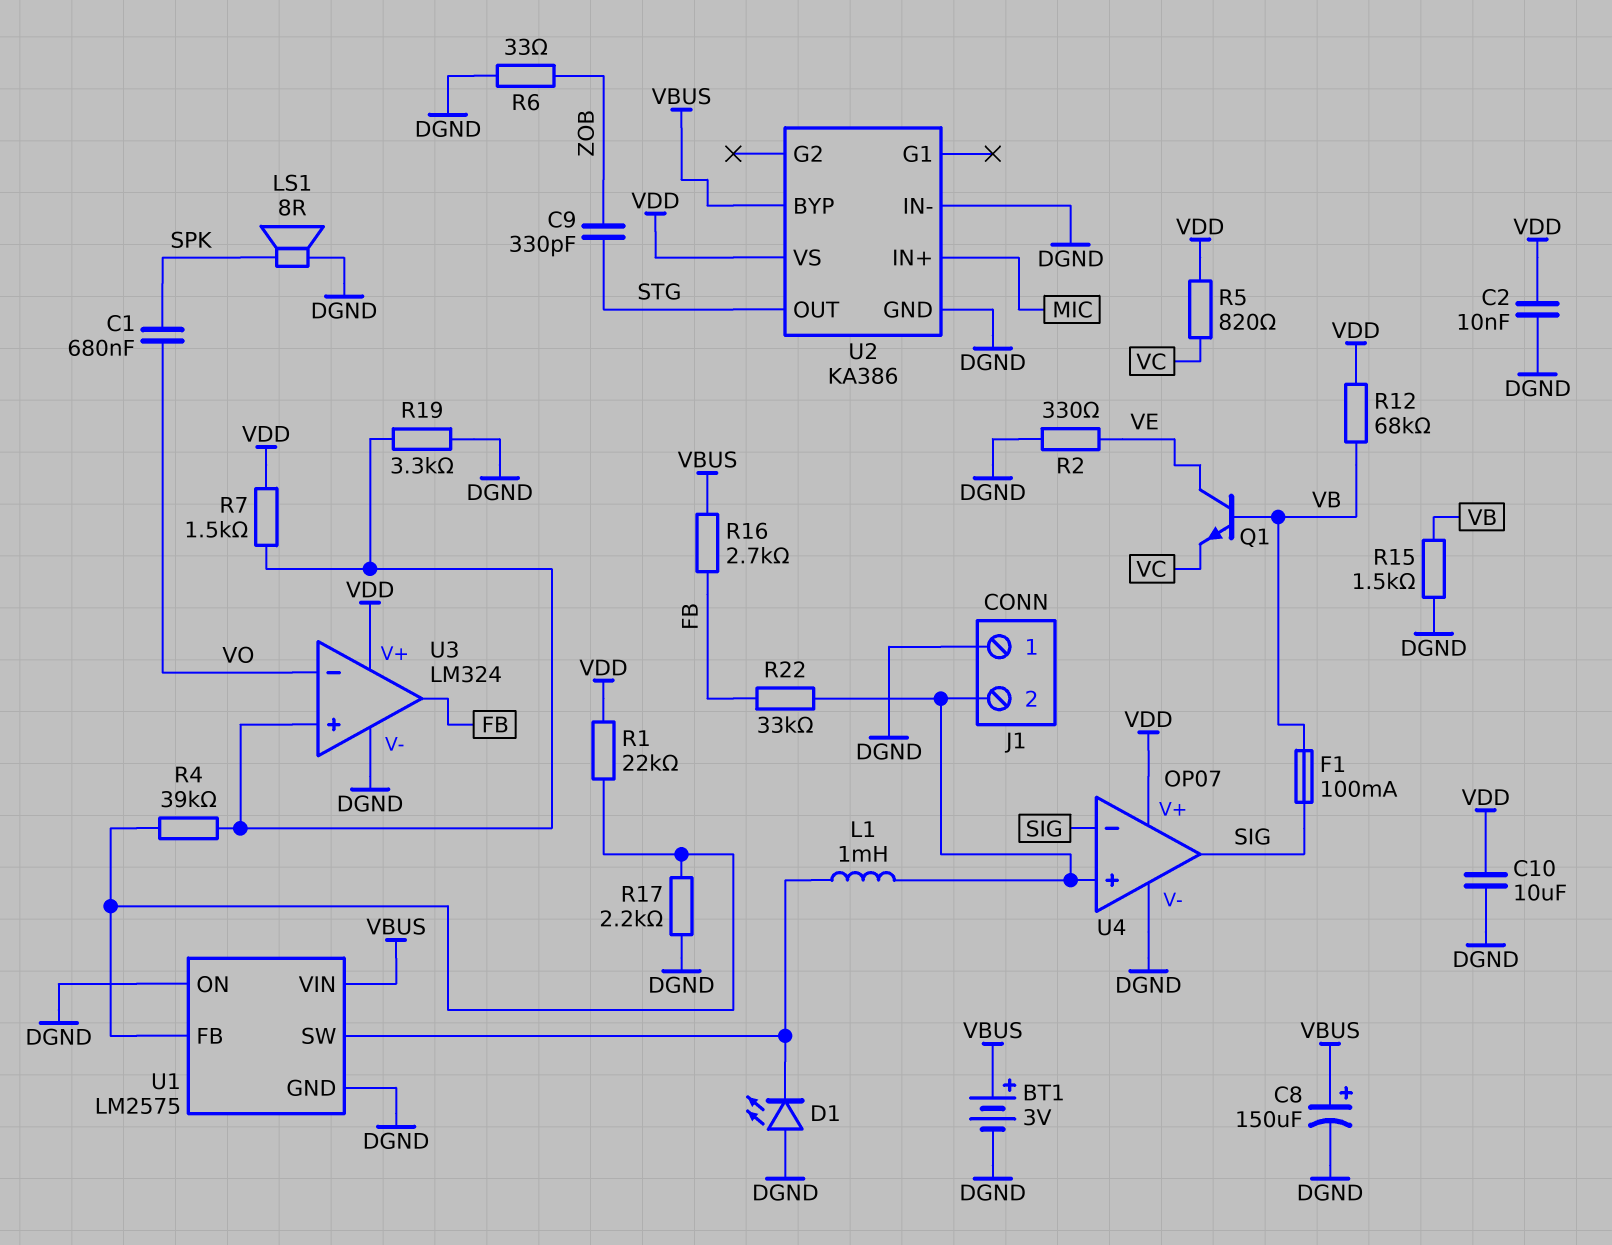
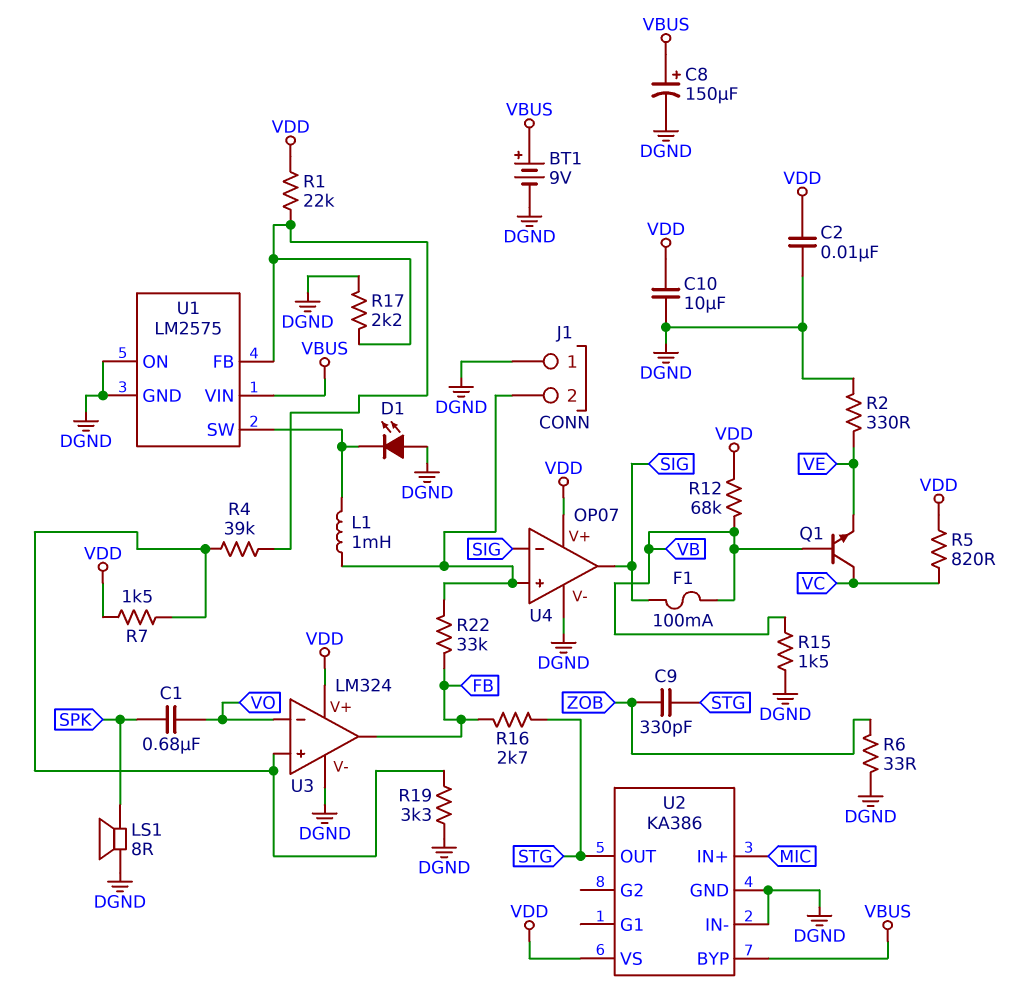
BT1: 3V (plus VBUS, minus DGND) -> 9V (plus VBUS, minus DGND)
Q1: NPN (B VB, C VE, E VC) -> NPN (B VB, C VC, E VE)
R16: 2.7k (FB, VBUS) -> 2.7k (FB, STG)

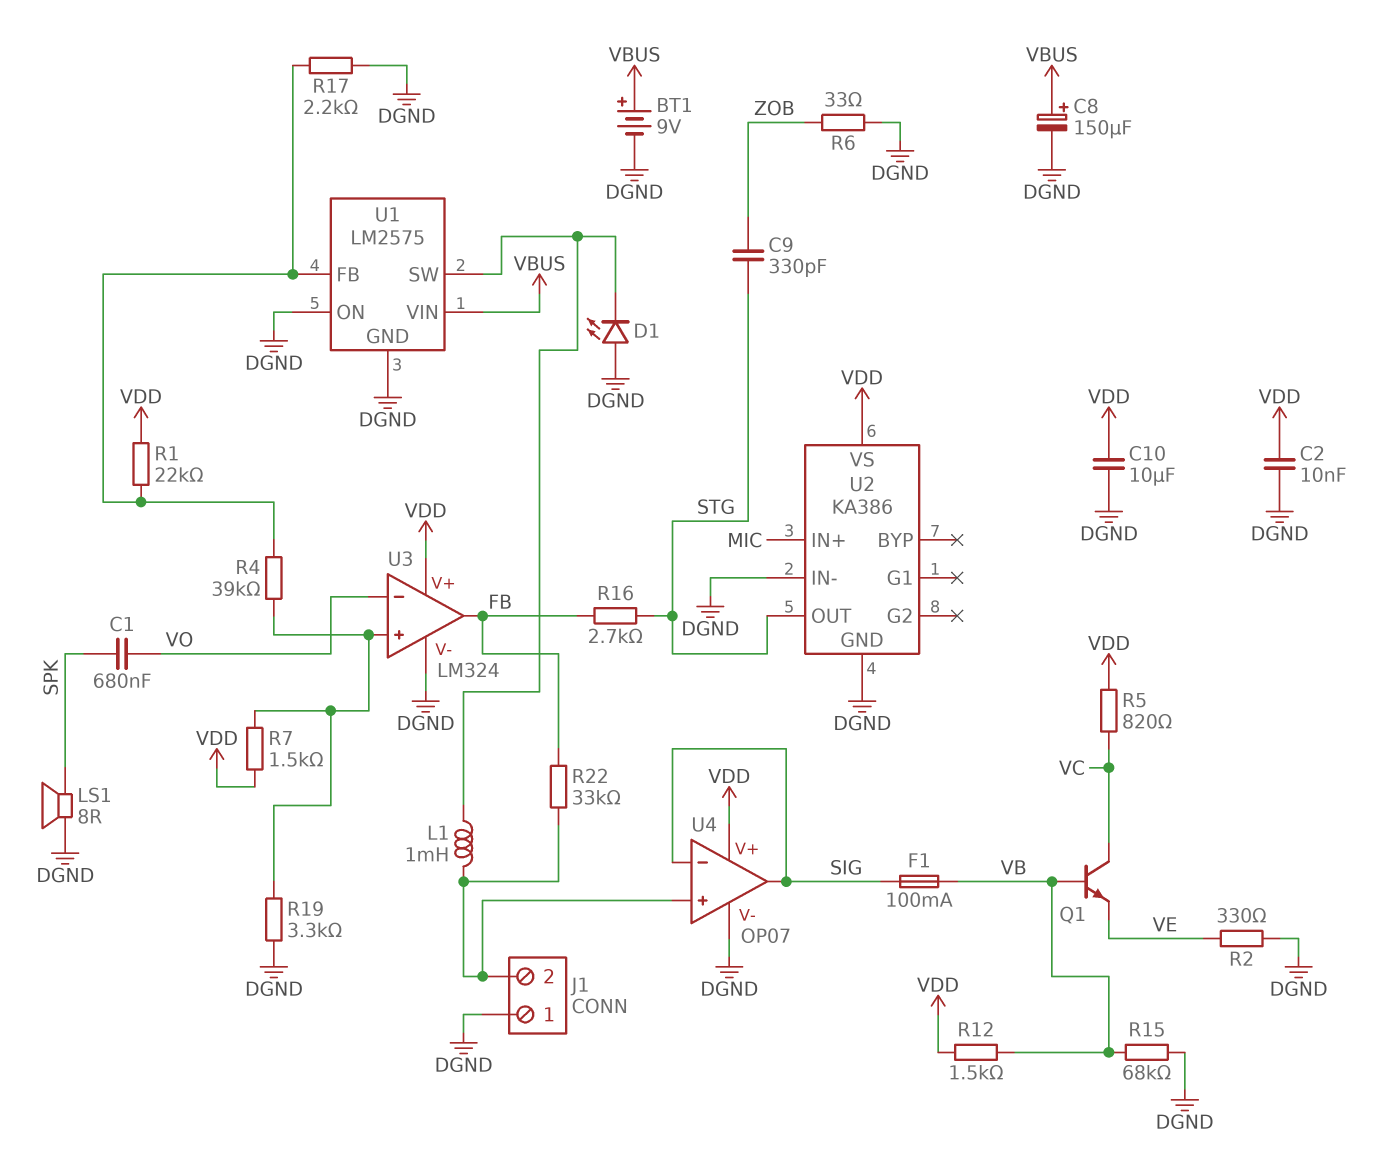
R12: 68k (VB, VDD) -> 1.5k (VB, VDD)
R15: 1.5k (DGND, VB) -> 68k (DGND, VB)
U2 pin BYP: VBUS -> none

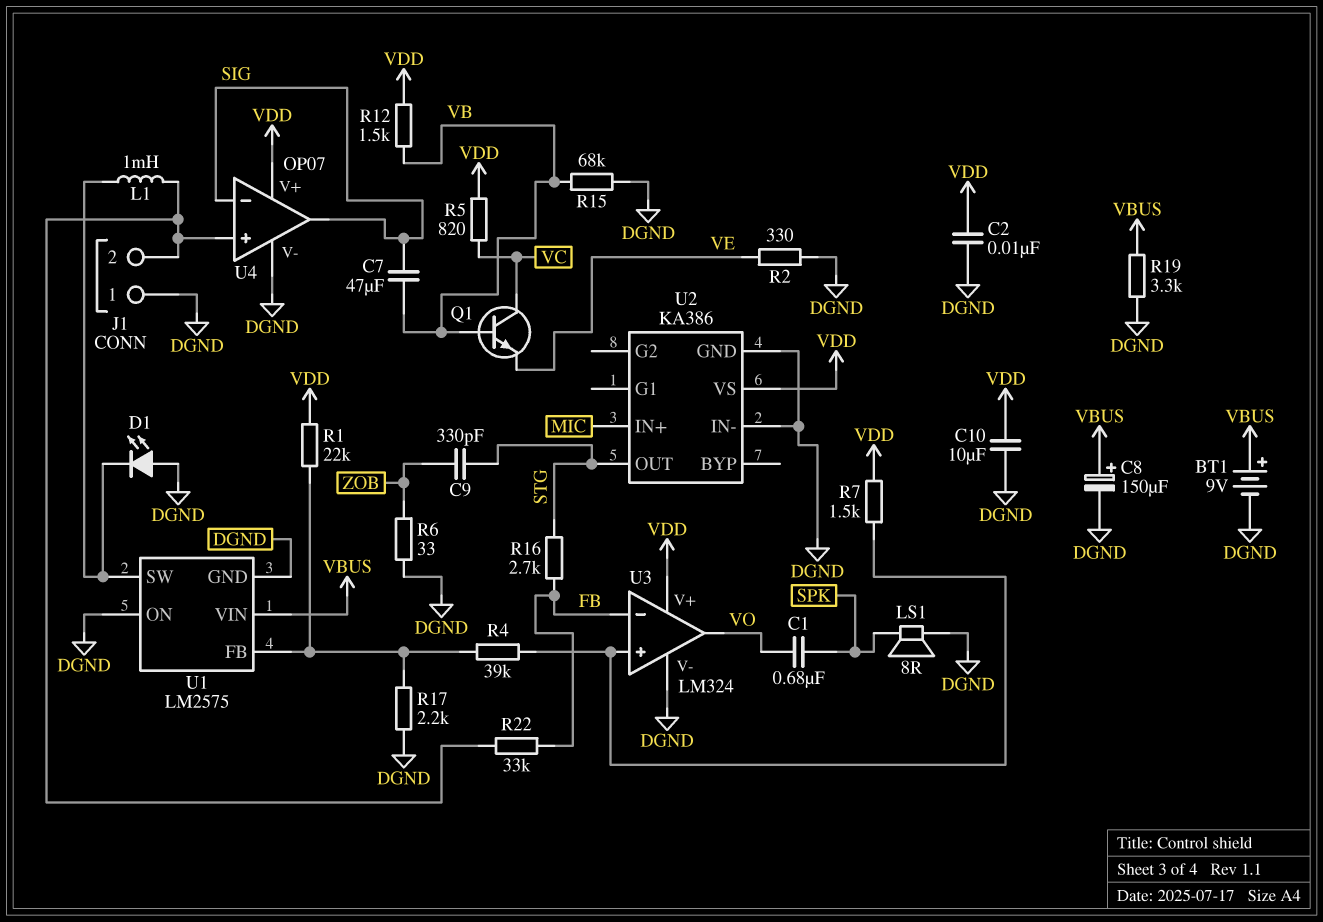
C7: none -> 47uF (SIG, VB)
F1: 100mA (SIG, VB) -> none
R19: 3.3k (DGND, U3/in+) -> 3.3k (DGND, VBUS)
U3 pin in-: VO -> FB
U3 pin out: FB -> VO

